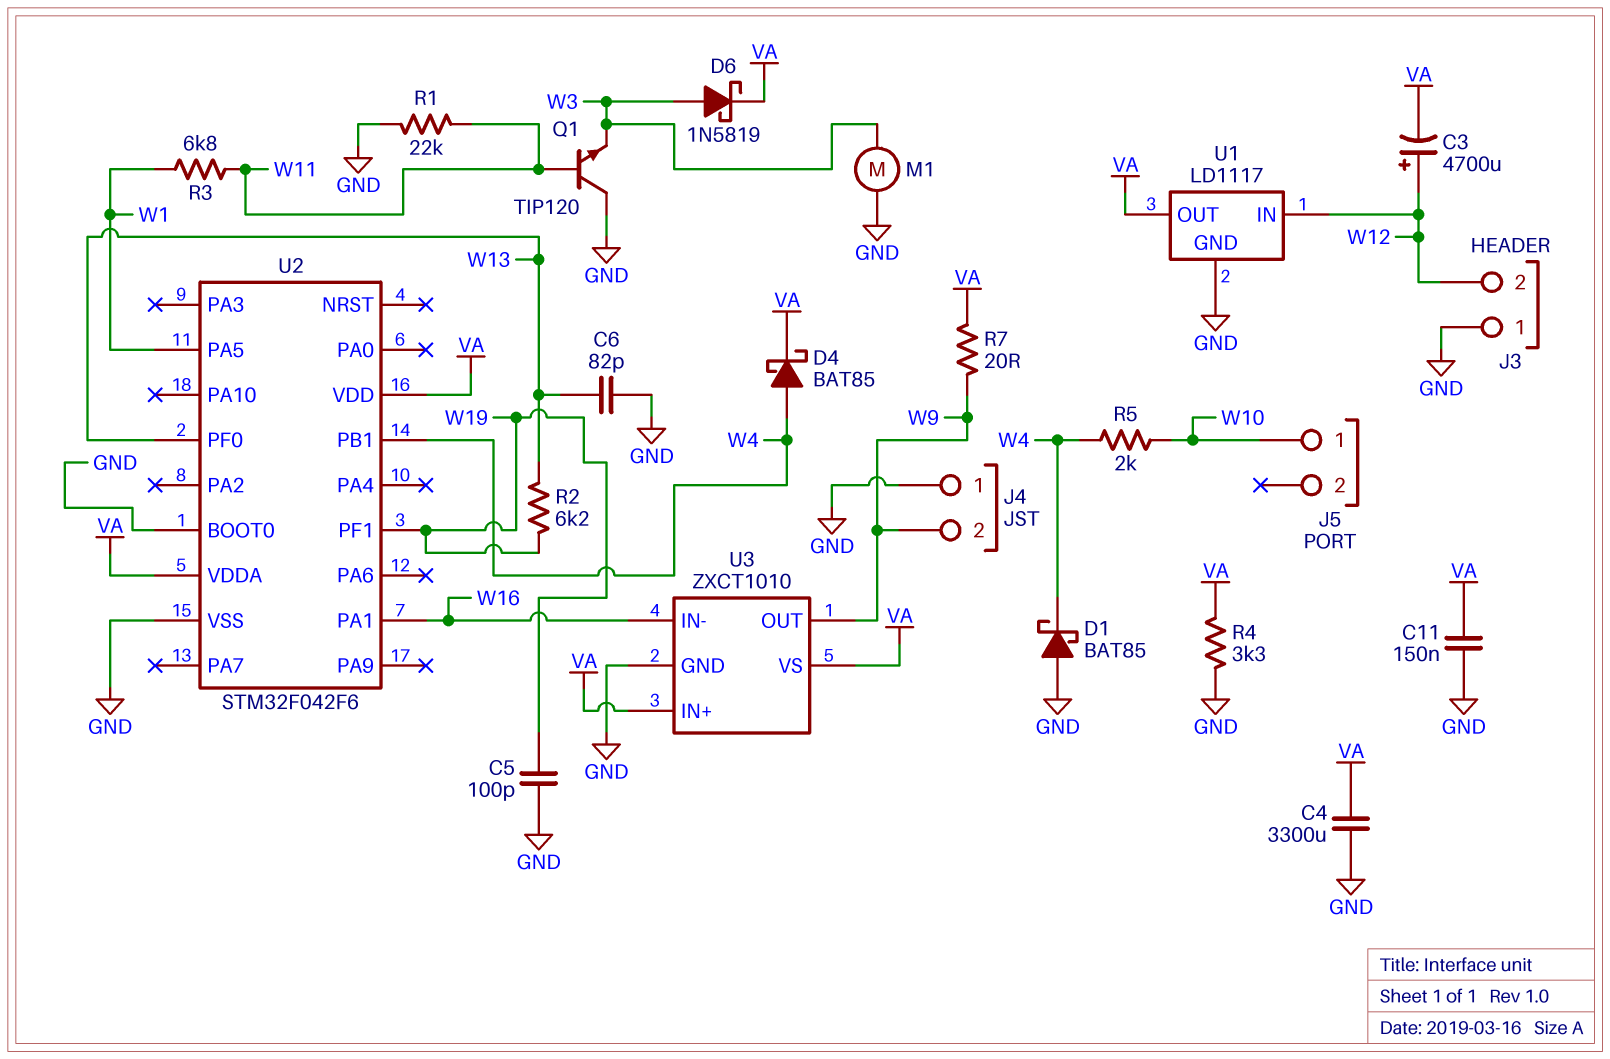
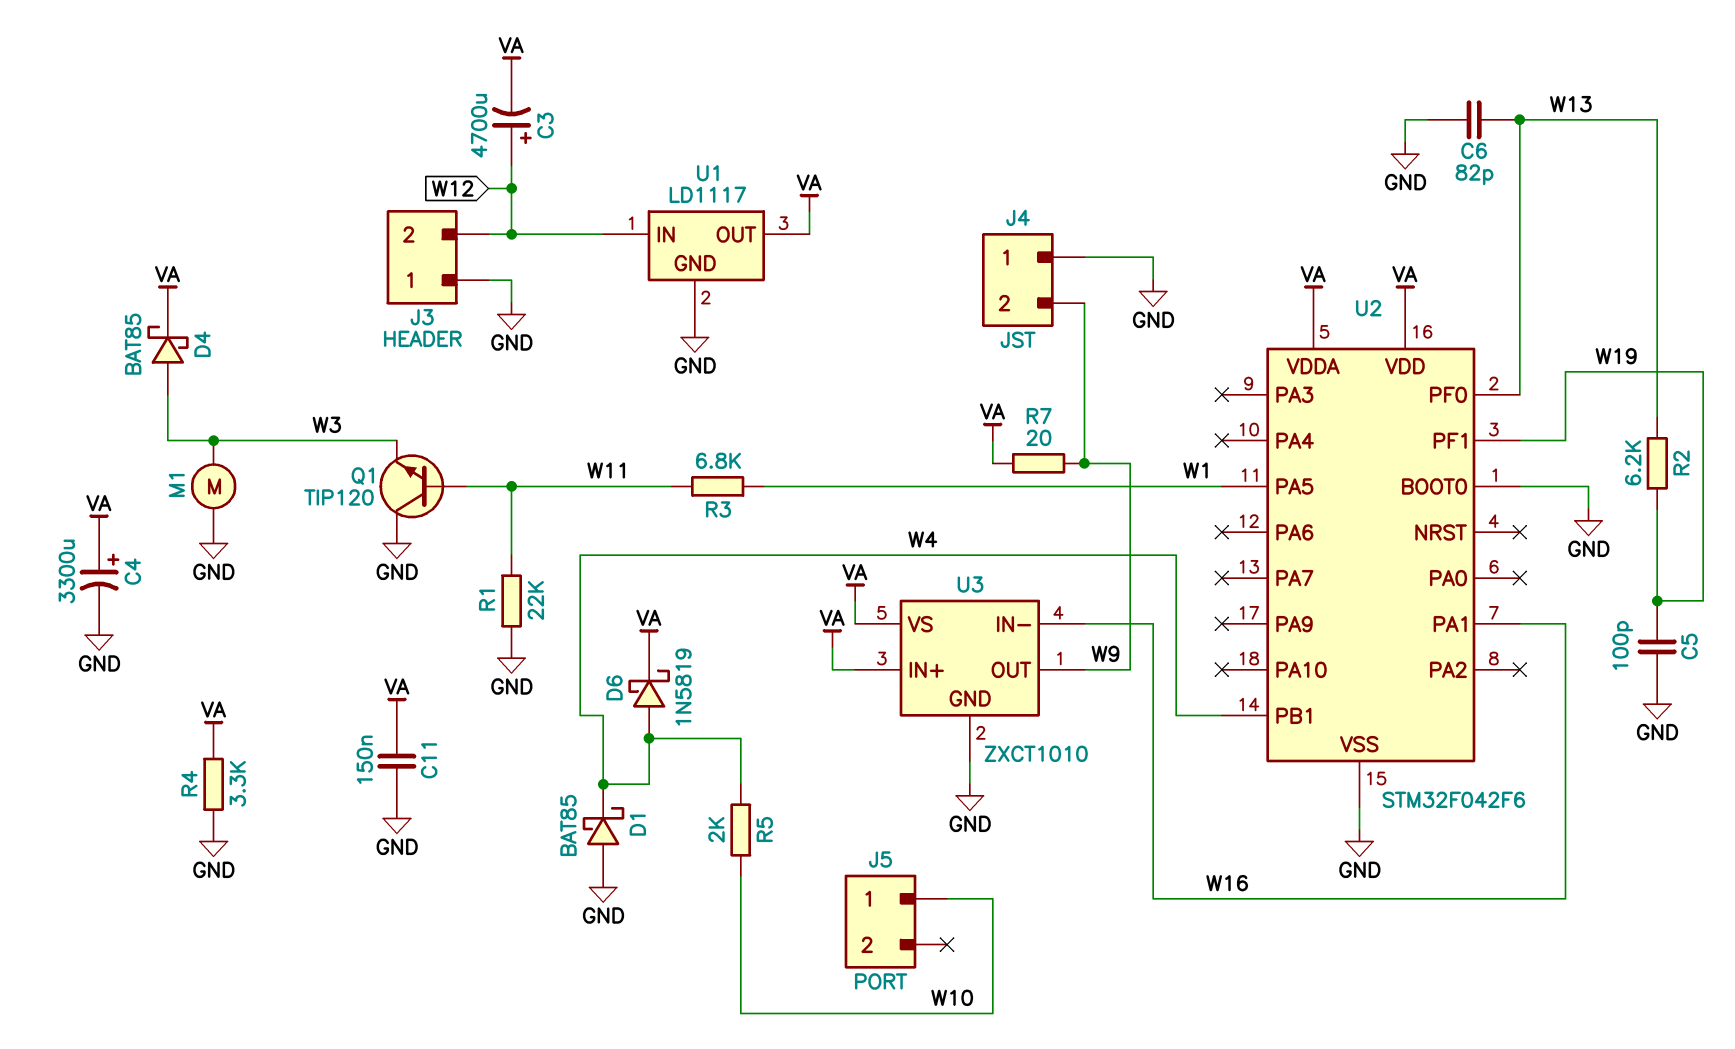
C4: 3300uF (GND, VA) -> 3300uF (plus VA, minus GND)
D4: schottky BAT85 (A W4, K VA) -> schottky BAT85 (A W3, K VA)
D6: schottky 1N5819 (A W3, K VA) -> schottky 1N5819 (A W4, K VA)

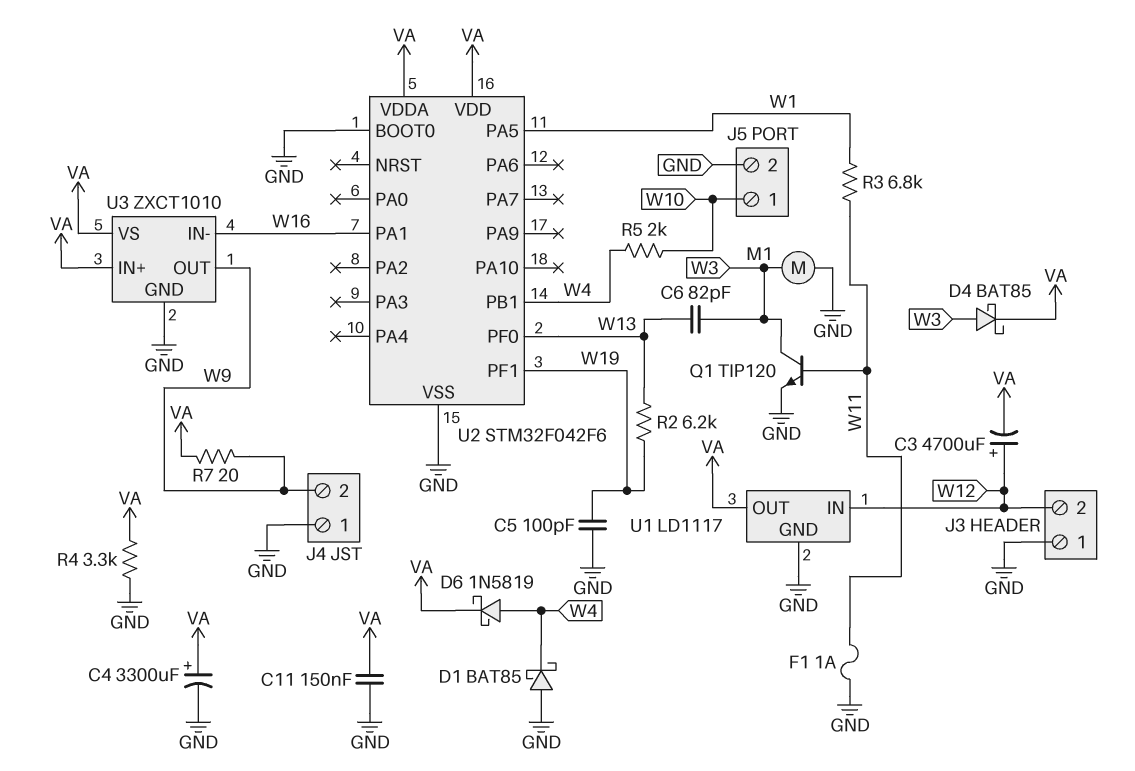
C6: 82pF (GND, W13) -> 82pF (W3, W13)
F1: none -> 1A (GND, W11)
J5 pin 2: none -> GND
Q1: NPN TIP120 (B W11, C GND, E W3) -> NPN TIP120 (B W11, C W3, E GND)
R1: 22k (GND, W11) -> none

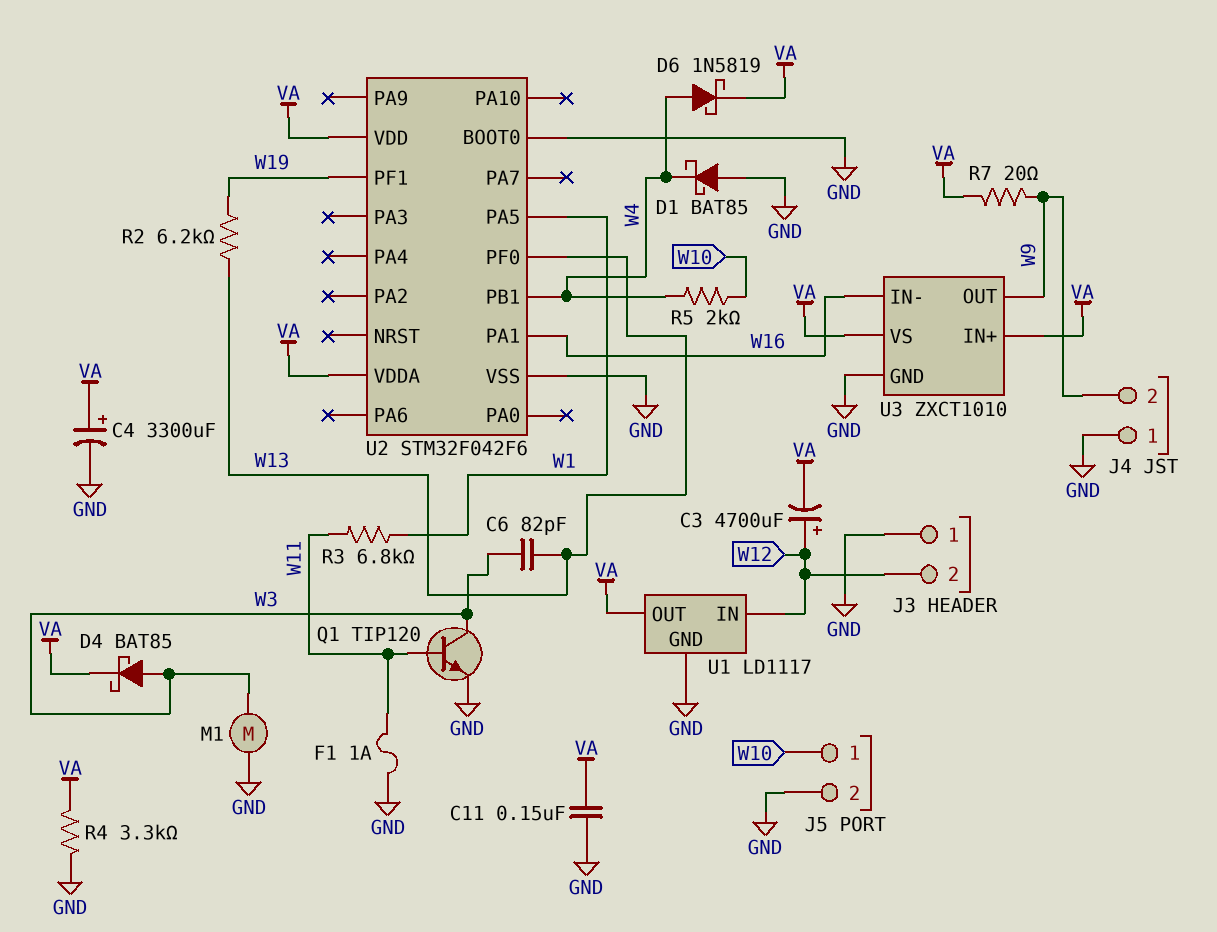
C5: 100pF (GND, W19) -> none

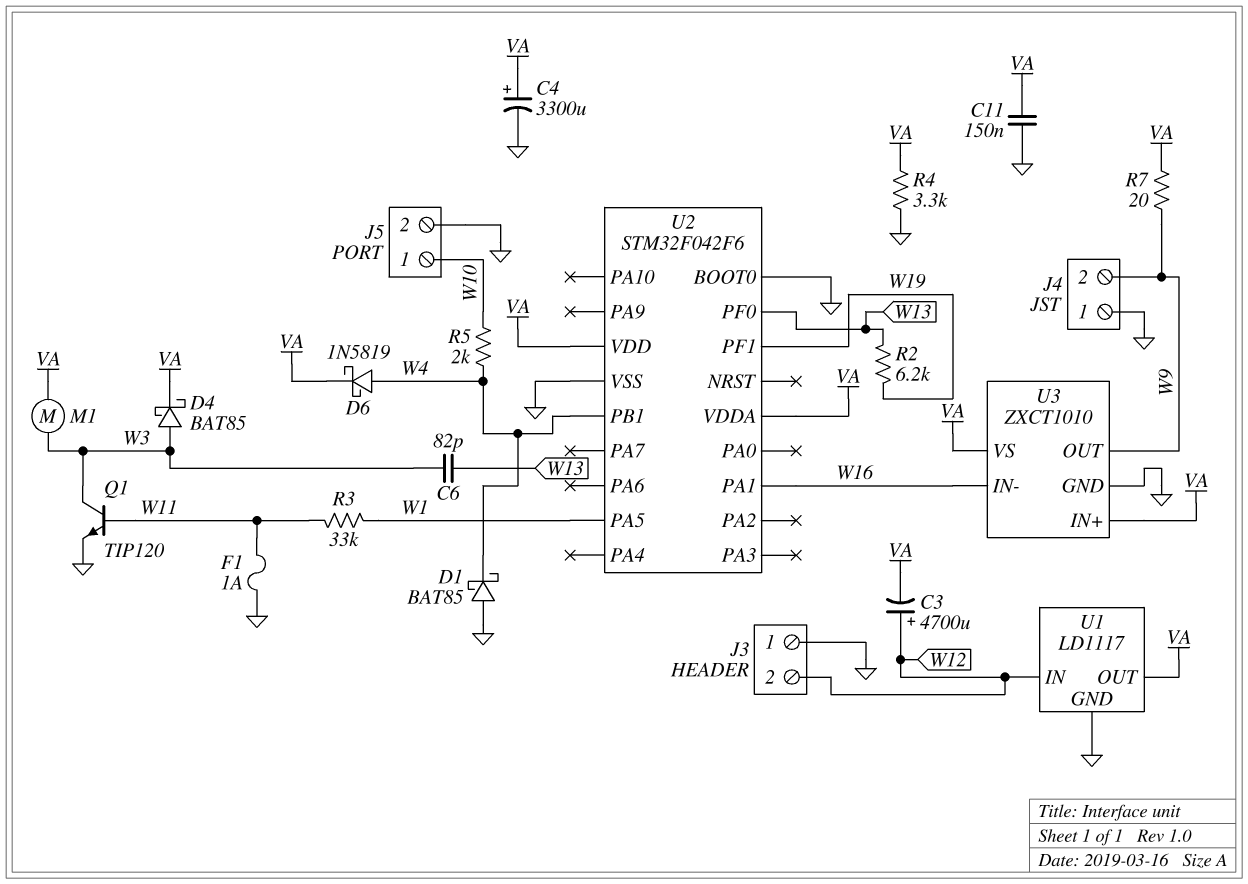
M1: motor (GND, W3) -> motor (VA, W3)
R3: 6.8k (W1, W11) -> 33k (W1, W11)

